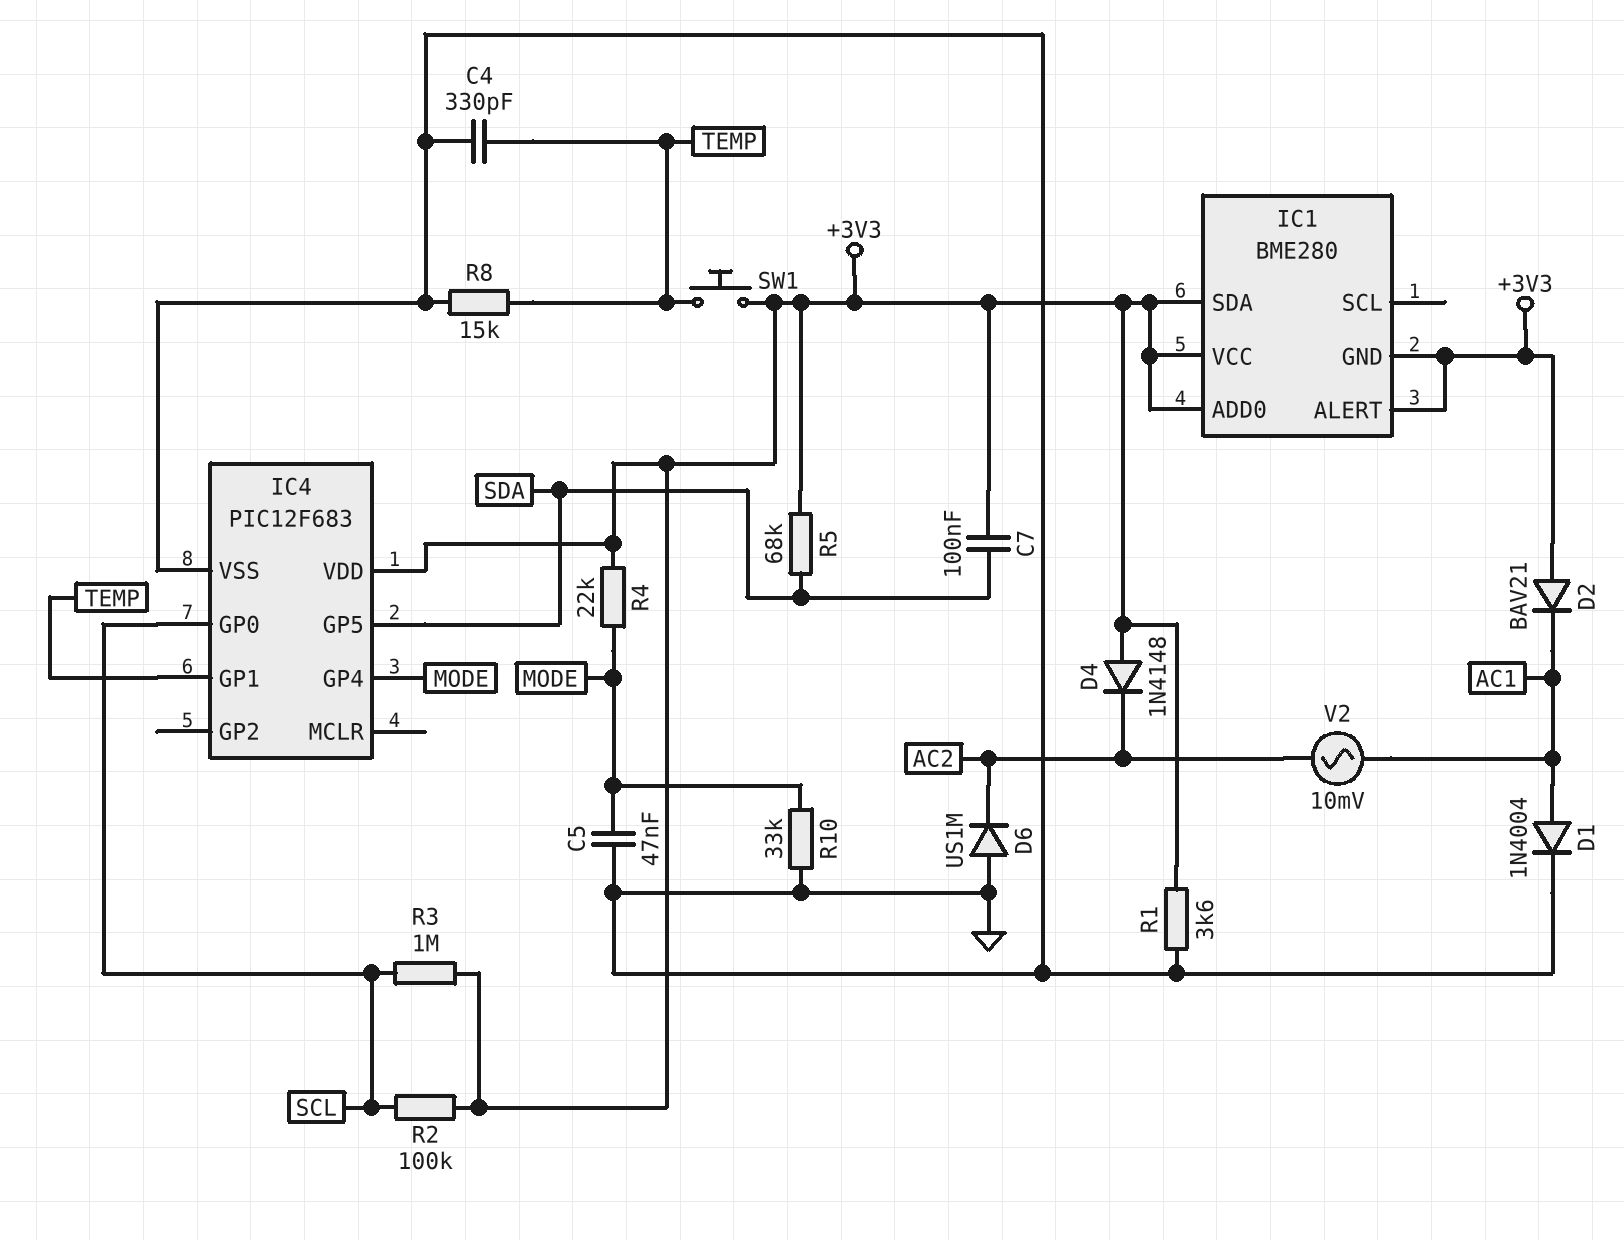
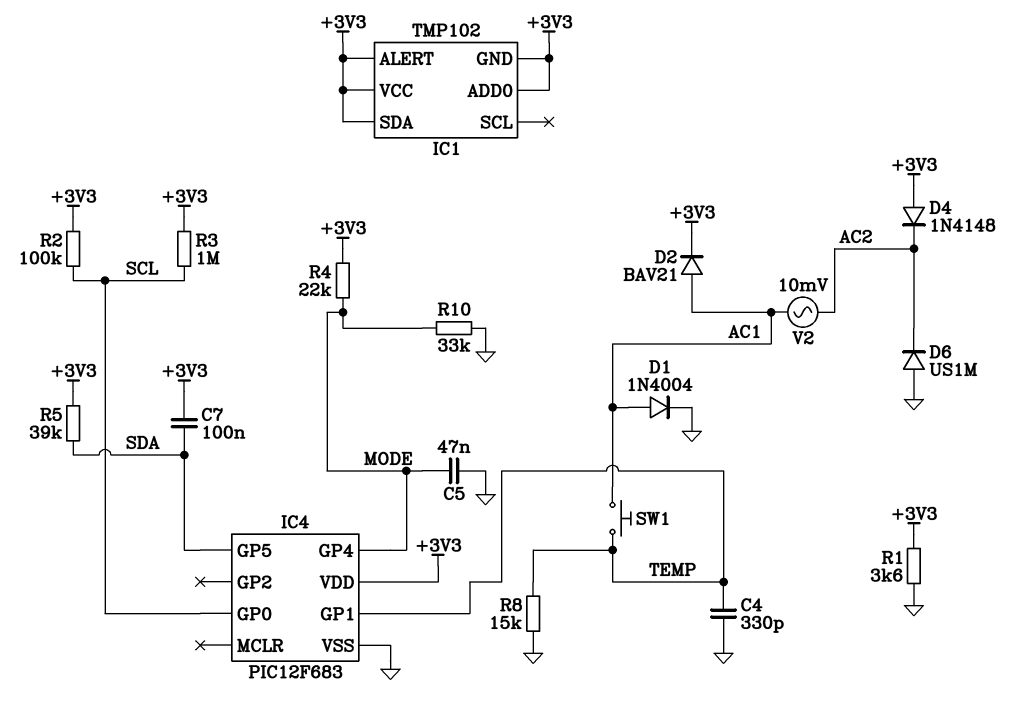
D2: diode BAV21 (A +3V3, K AC1) -> diode BAV21 (A AC1, K +3V3)
IC1: BME280 -> TMP102
R5: 68k (+3V3, SDA) -> 39k (+3V3, SDA)
SW1: button (+3V3, TEMP) -> button (AC1, TEMP)

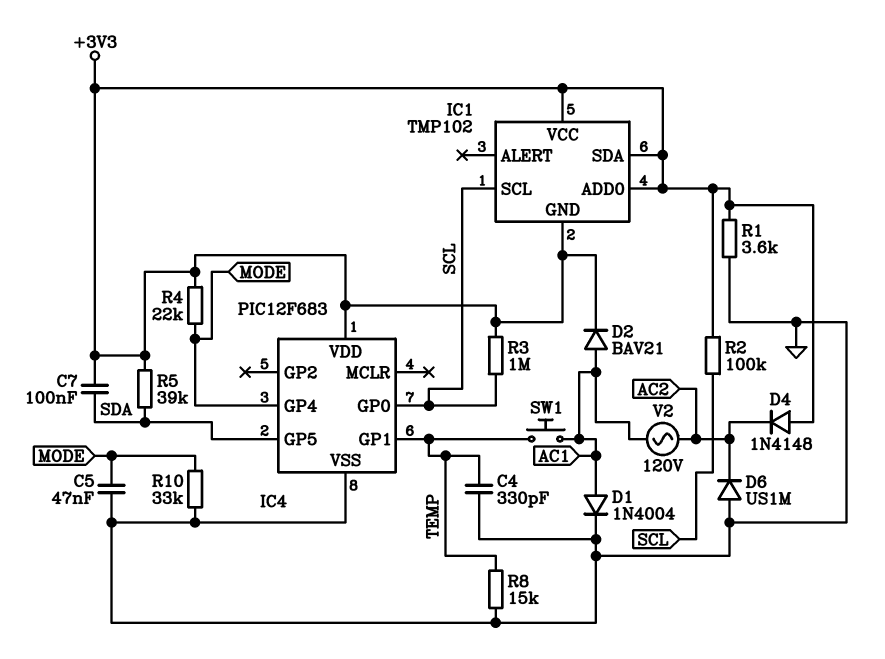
IC1 pin ALERT: +3V3 -> none
IC1 pin SCL: none -> SCL
V2: AC 10mV (AC1, AC2) -> AC 120V (AC1, AC2)

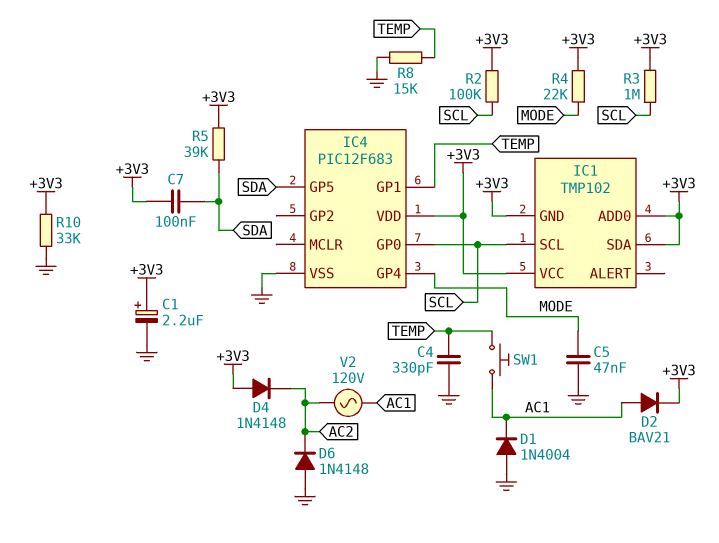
C1: none -> 2.2uF (plus +3V3, minus GND)
D1: diode 1N4004 (A AC1, K GND) -> diode 1N4004 (A GND, K AC1)
D6: diode US1M (A GND, K AC2) -> diode 1N4148 (A GND, K AC2)
R1: 3.6k (+3V3, GND) -> none
R10: 33k (GND, MODE) -> 33k (+3V3, GND)

